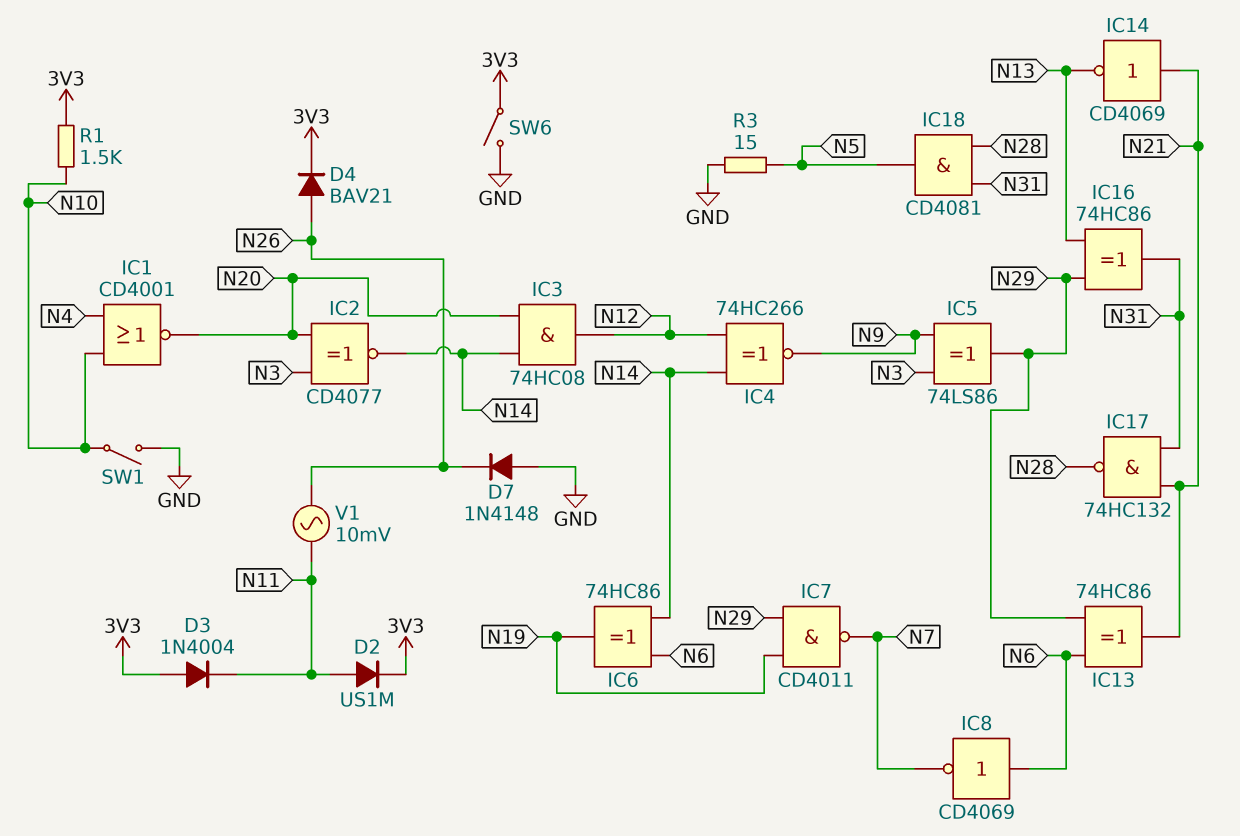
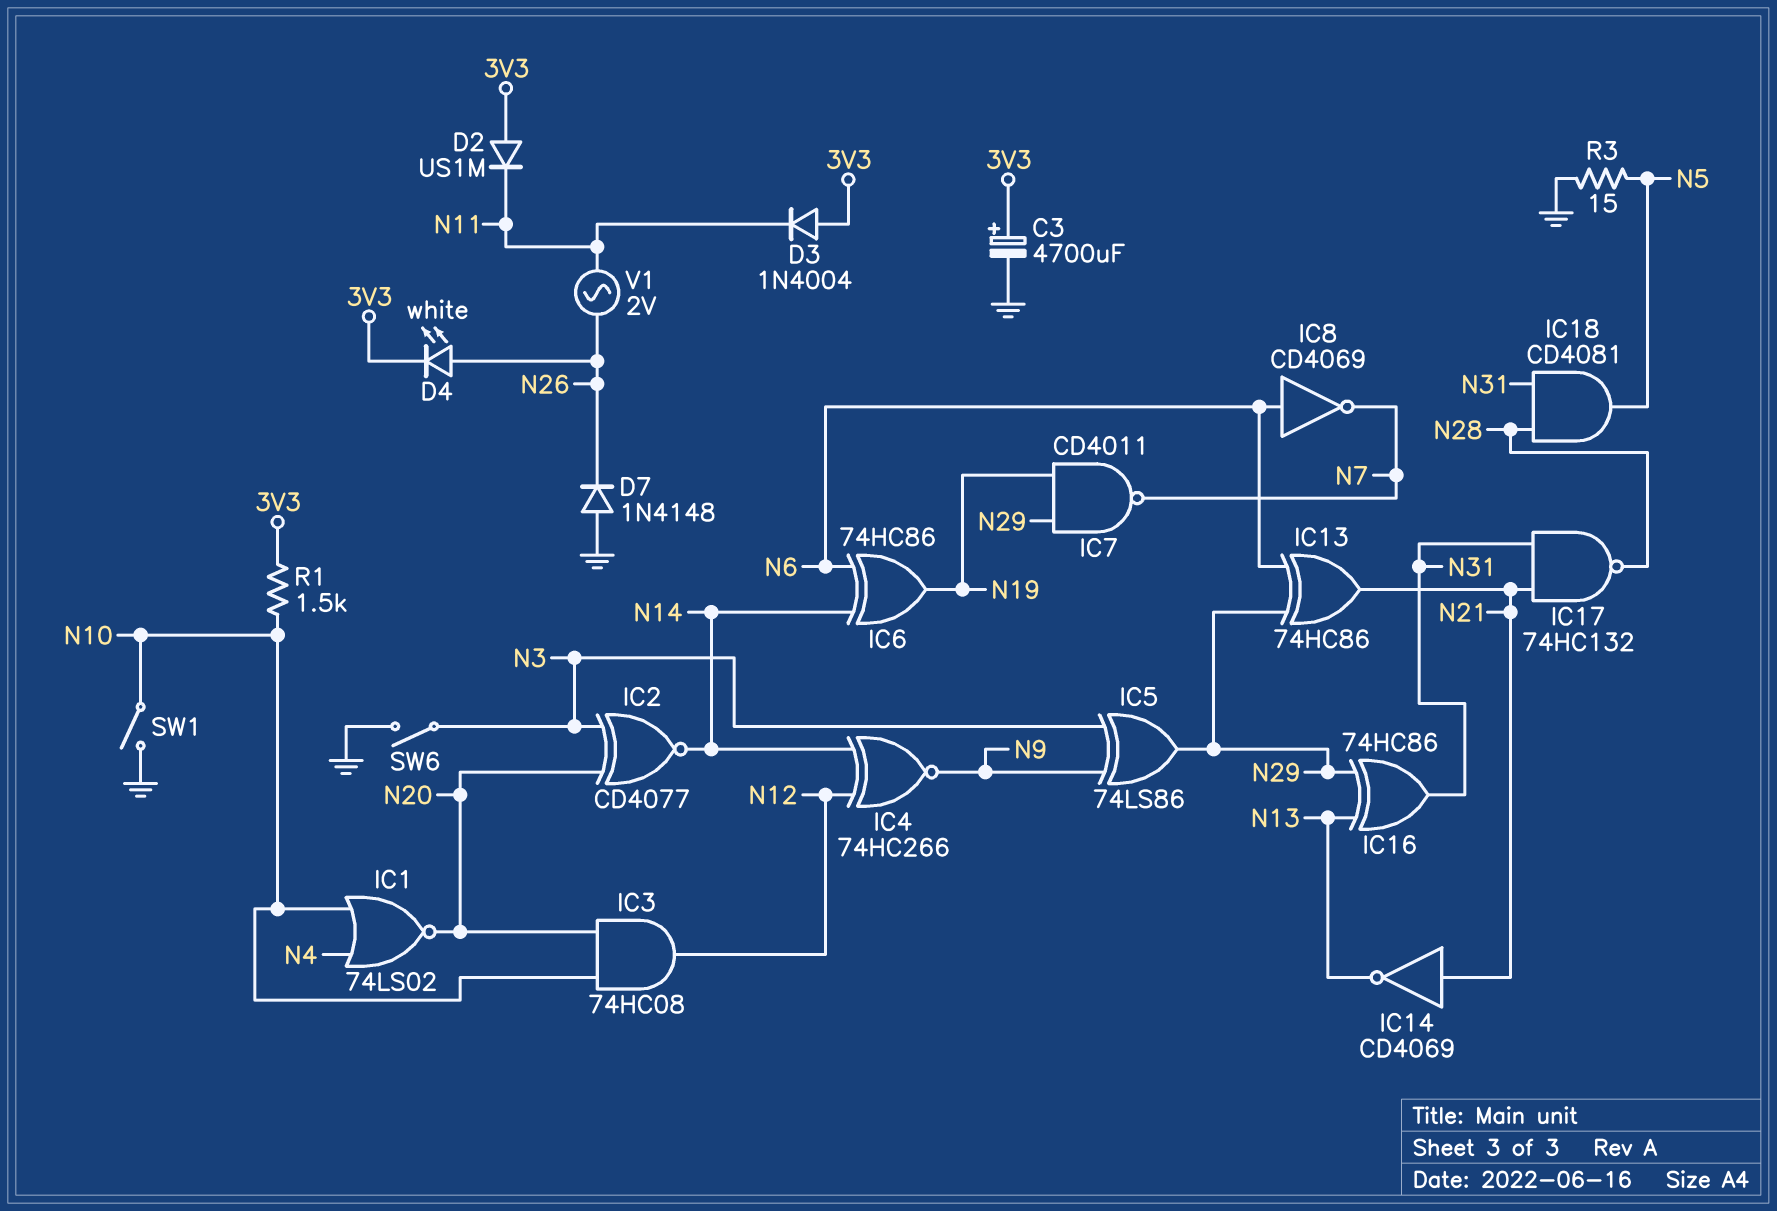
C3: none -> 4700uF (plus 3V3, minus GND)
D2: diode US1M (A N11, K 3V3) -> diode US1M (A 3V3, K N11)
D4: diode BAV21 (A N26, K 3V3) -> LED white (A N26, K 3V3)
IC1: NOR CD4001 (in N4, in N10, out N20) -> NOR 74LS02 (in N4, in N10, out N20)
IC3: AND 74HC08 (in N14, in N20, out N12) -> AND 74HC08 (in N10, in N20, out N12)
SW6: switch (3V3, GND) -> switch (GND, N3)
V1: AC 10mV (N11, N26) -> AC 2V (N11, N26)

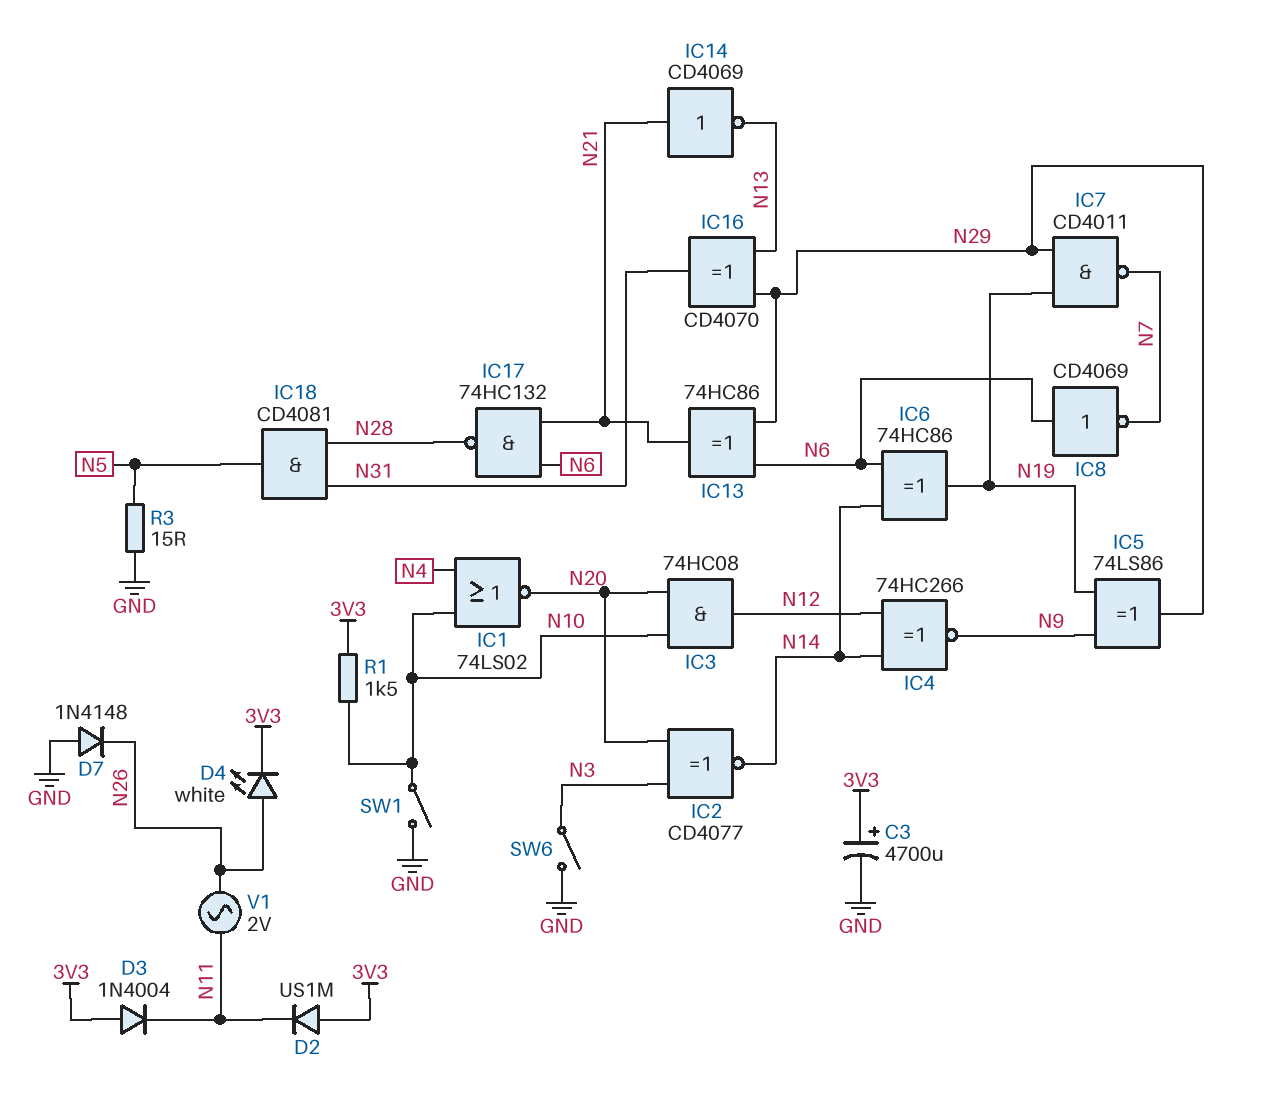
IC5: XOR 74LS86 (in N3, in N9, out N29) -> XOR 74LS86 (in N9, in N19, out N29)
IC16: XOR 74HC86 (in N13, in N29, out N31) -> XOR CD4070 (in N13, in N29, out N31)
IC17: NAND 74HC132 (in N21, in N31, out N28) -> NAND 74HC132 (in N6, in N21, out N28)

